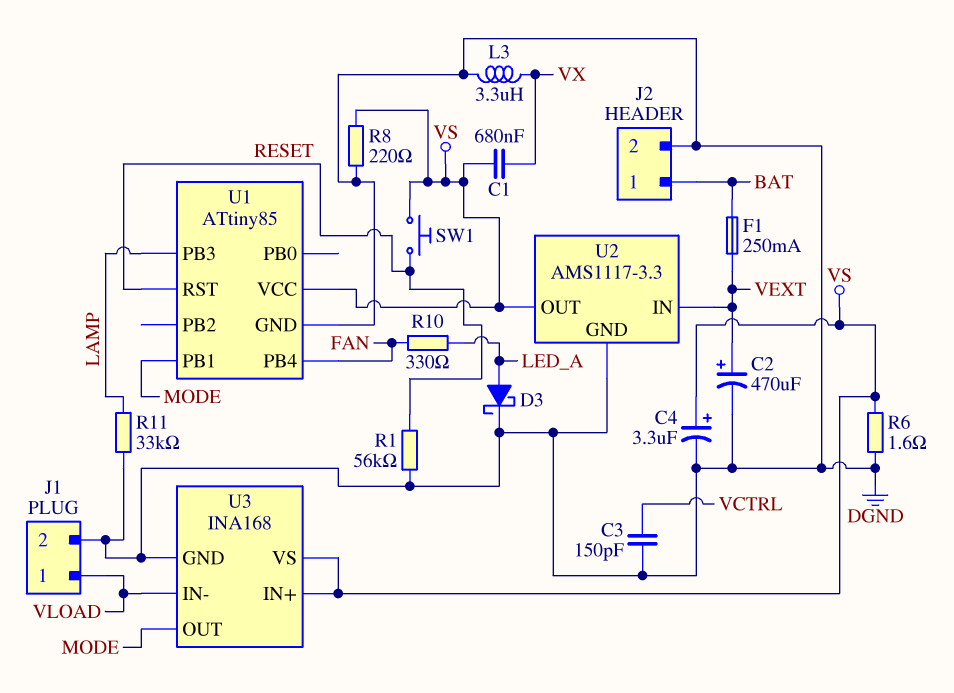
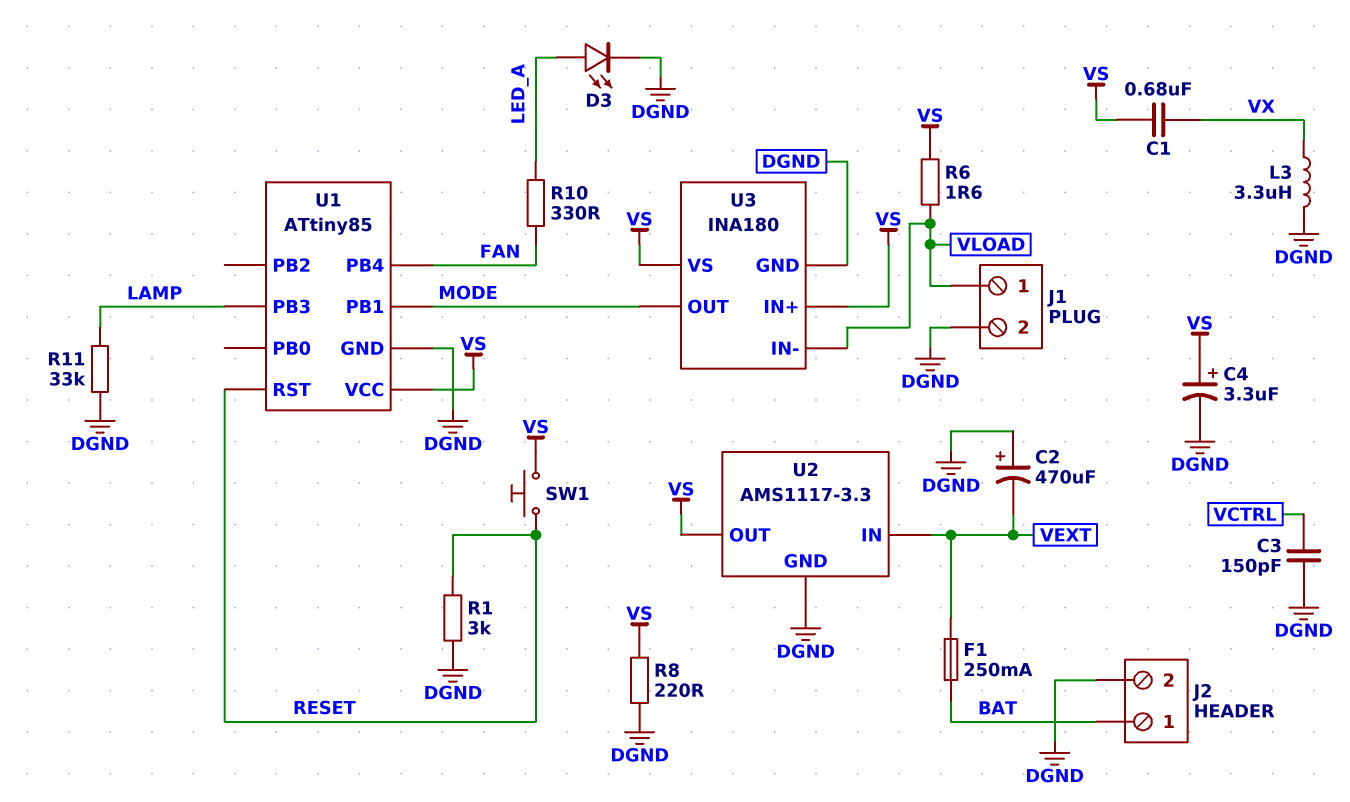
C2: 470uF (plus VEXT, minus DGND) -> 470uF (plus DGND, minus VEXT)
D3: schottky (A LED_A, K DGND) -> LED (A LED_A, K DGND)
R1: 56k (DGND, RESET) -> 3k (DGND, RESET)
R6: 1.6 (DGND, VS) -> 1.6 (VLOAD, VS)
U3: INA168 -> INA180

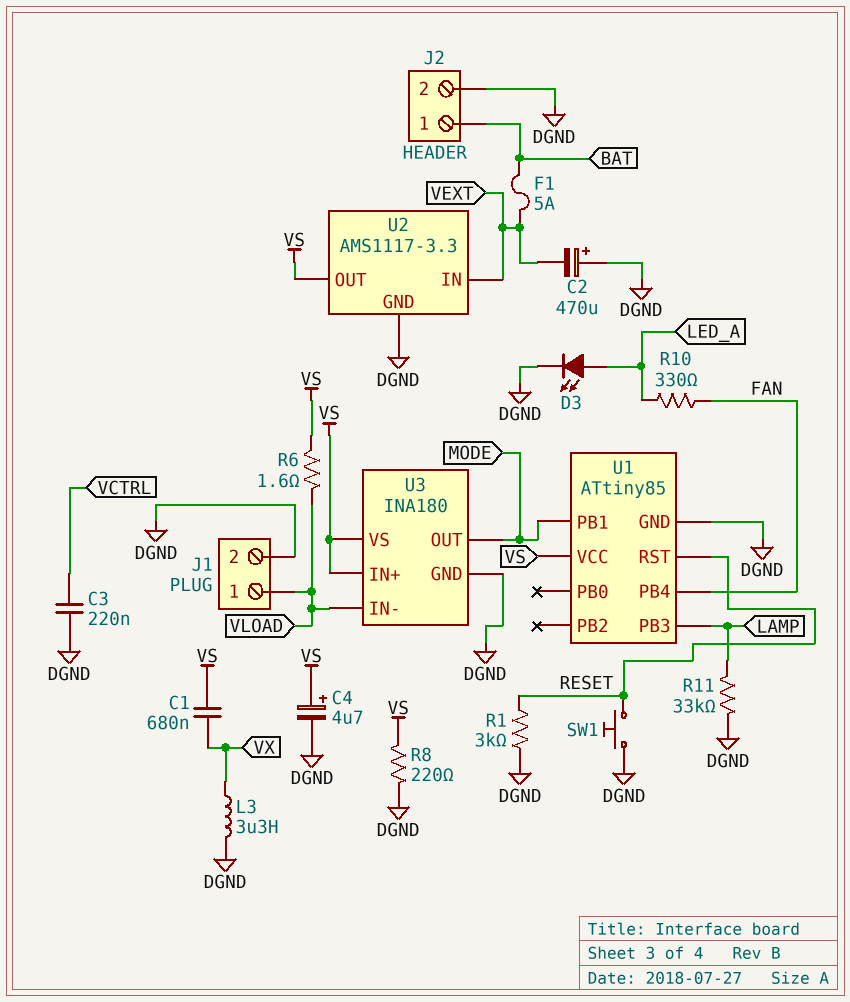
C3: 150pF (DGND, VCTRL) -> 220nF (DGND, VCTRL)
C4: 3.3uF (plus VS, minus DGND) -> 4.7uF (plus VS, minus DGND)
F1: 250mA (BAT, VEXT) -> 5A (BAT, VEXT)
SW1: button (RESET, VS) -> button (DGND, RESET)

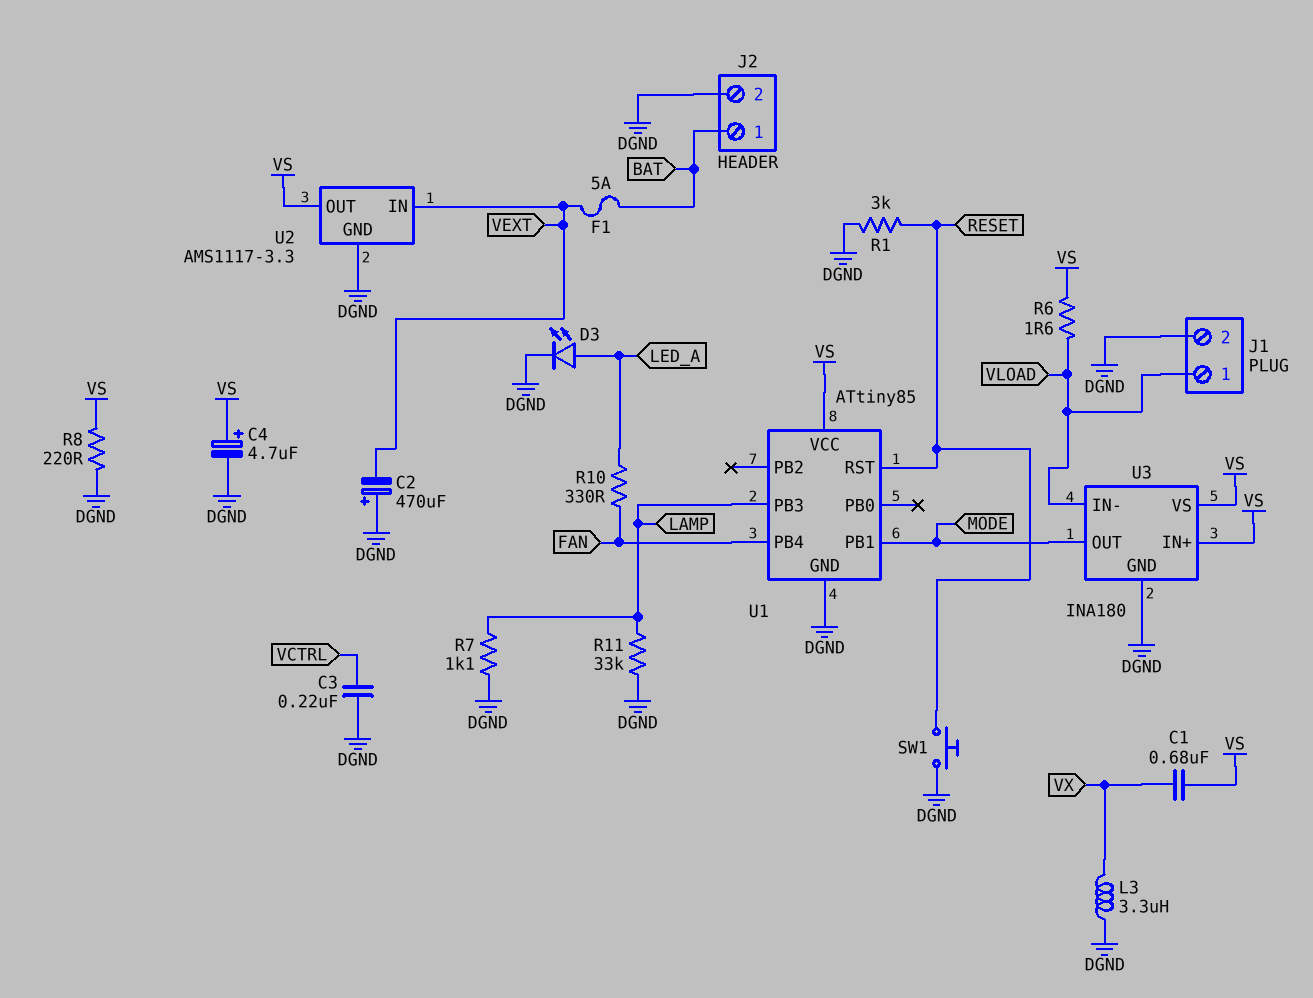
R7: none -> 1.1k (DGND, LAMP)

